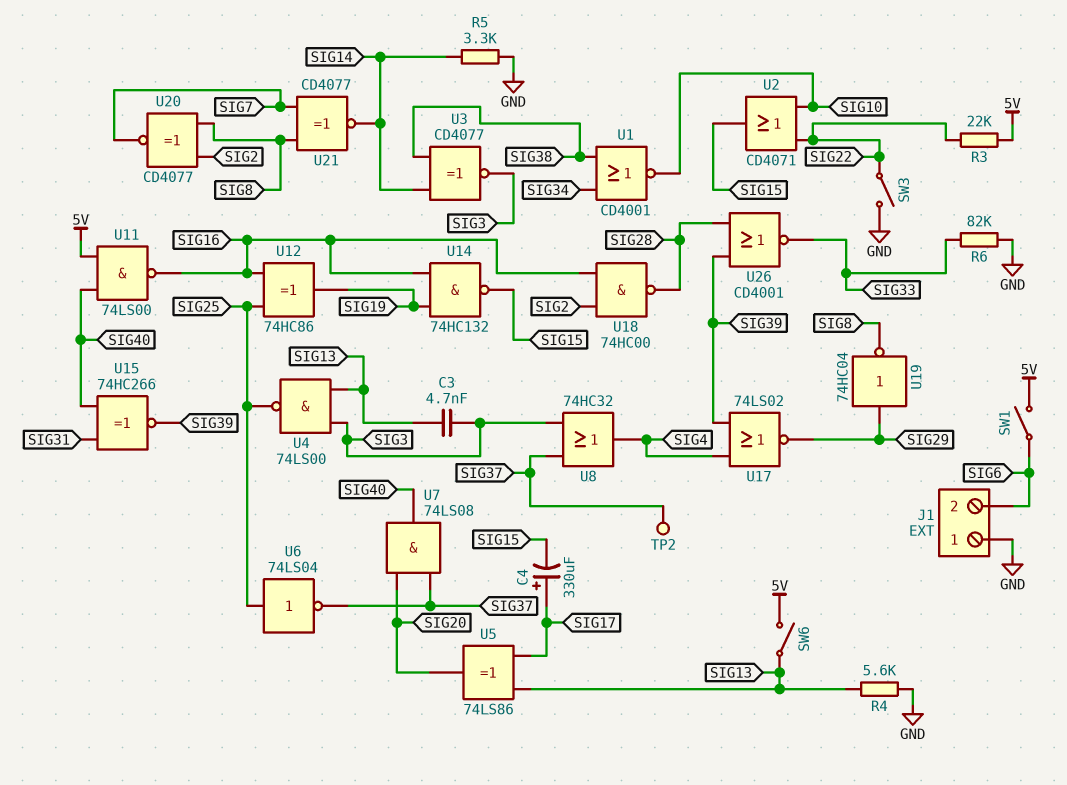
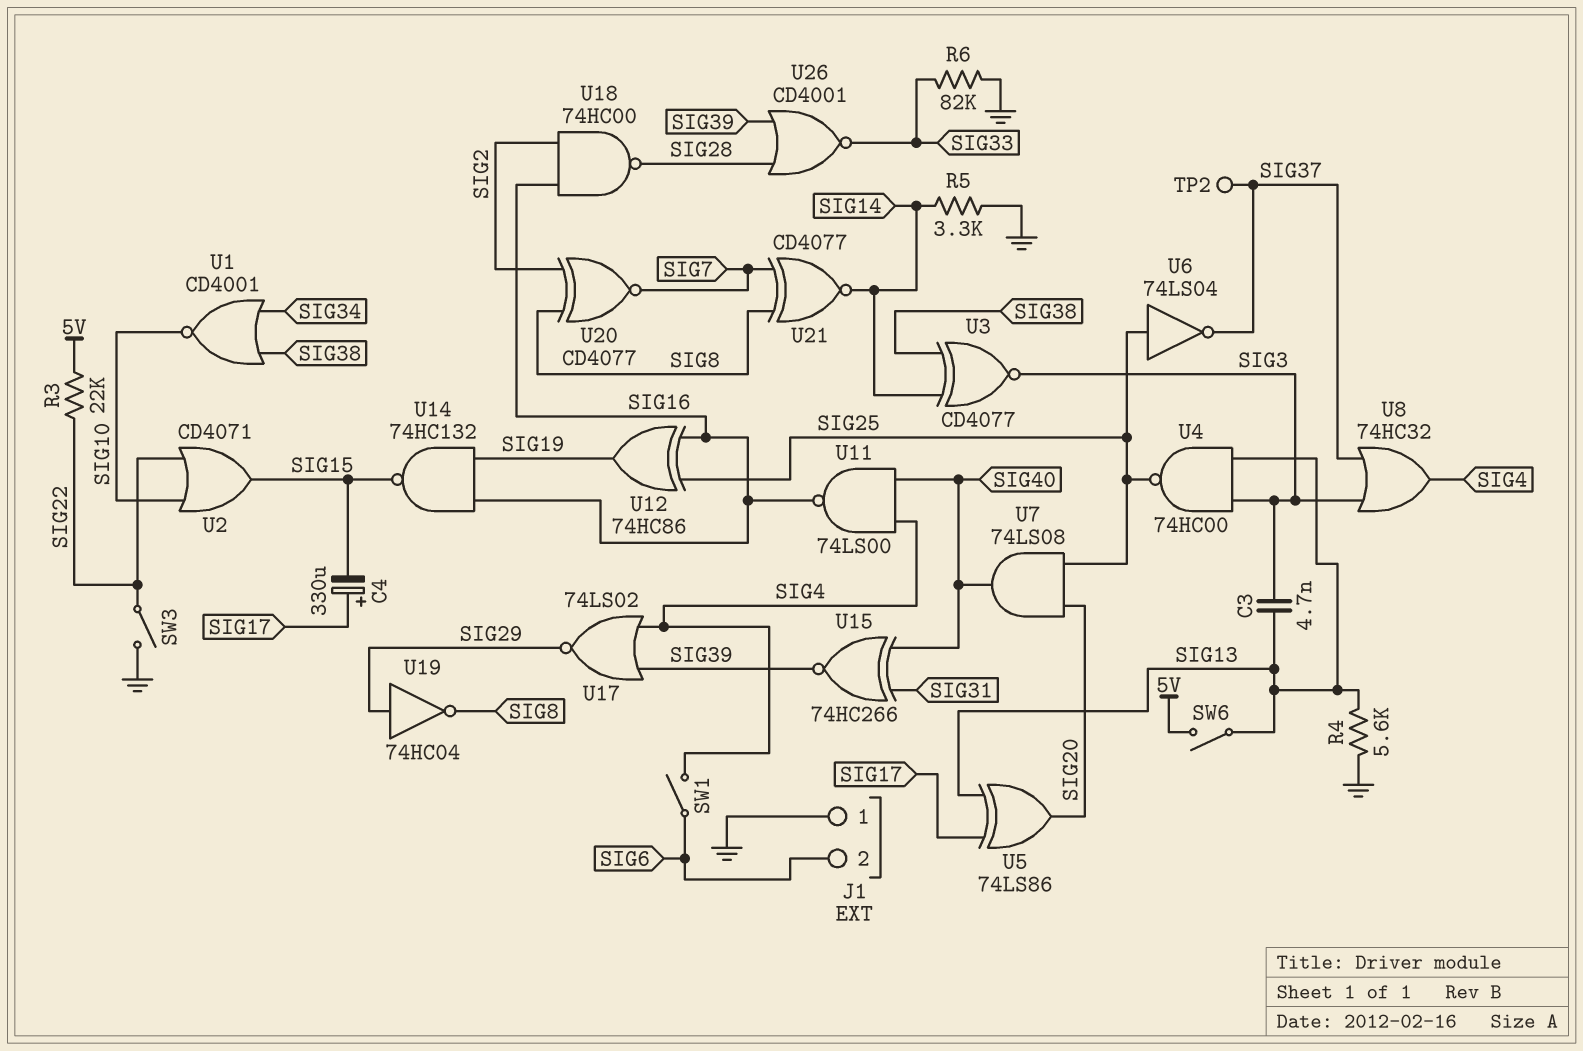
SW1: switch (5V, SIG6) -> switch (SIG4, SIG6)
U4: NAND 74LS00 (in SIG3, in SIG13, out SIG25) -> NAND 74HC00 (in SIG3, in SIG13, out SIG25)
U7: AND 74LS08 (in SIG20, in SIG37, out SIG40) -> AND 74LS08 (in SIG20, in SIG25, out SIG40)
U11: NAND 74LS00 (in 5V, in SIG40, out SIG16) -> NAND 74LS00 (in SIG4, in SIG40, out SIG16)

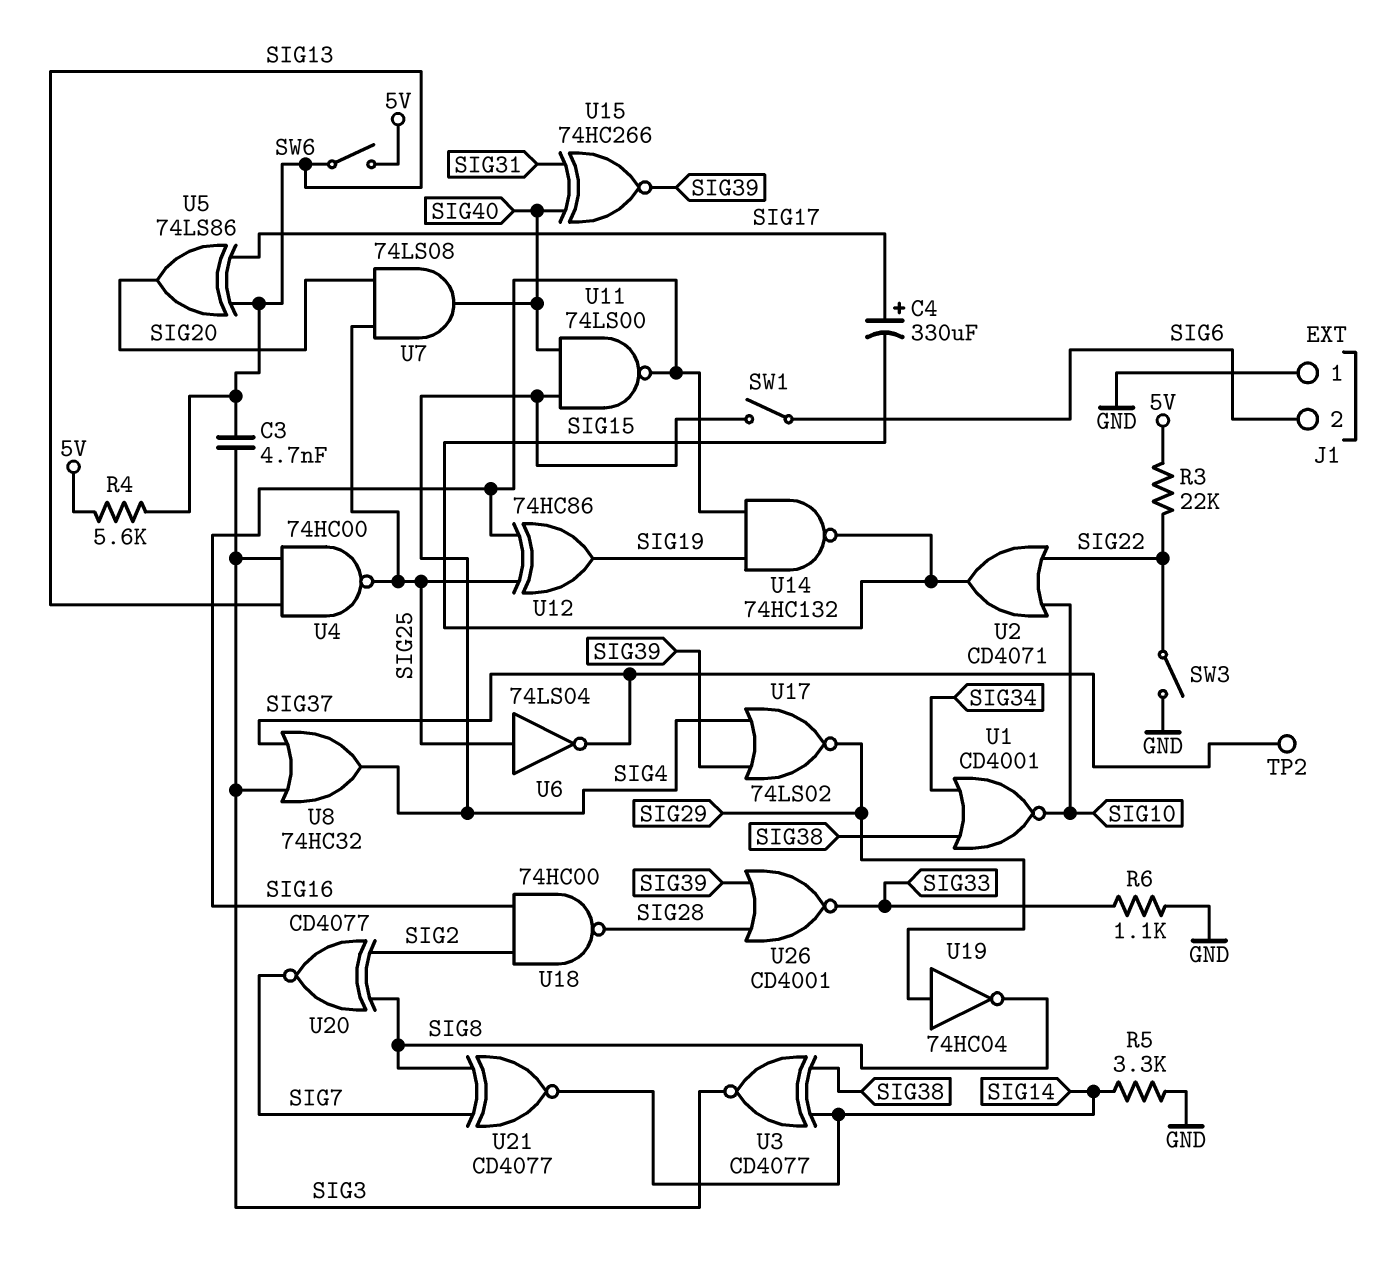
R4: 5.6k (GND, SIG13) -> 5.6k (5V, SIG13)
R6: 82k (GND, SIG33) -> 1.1k (GND, SIG33)

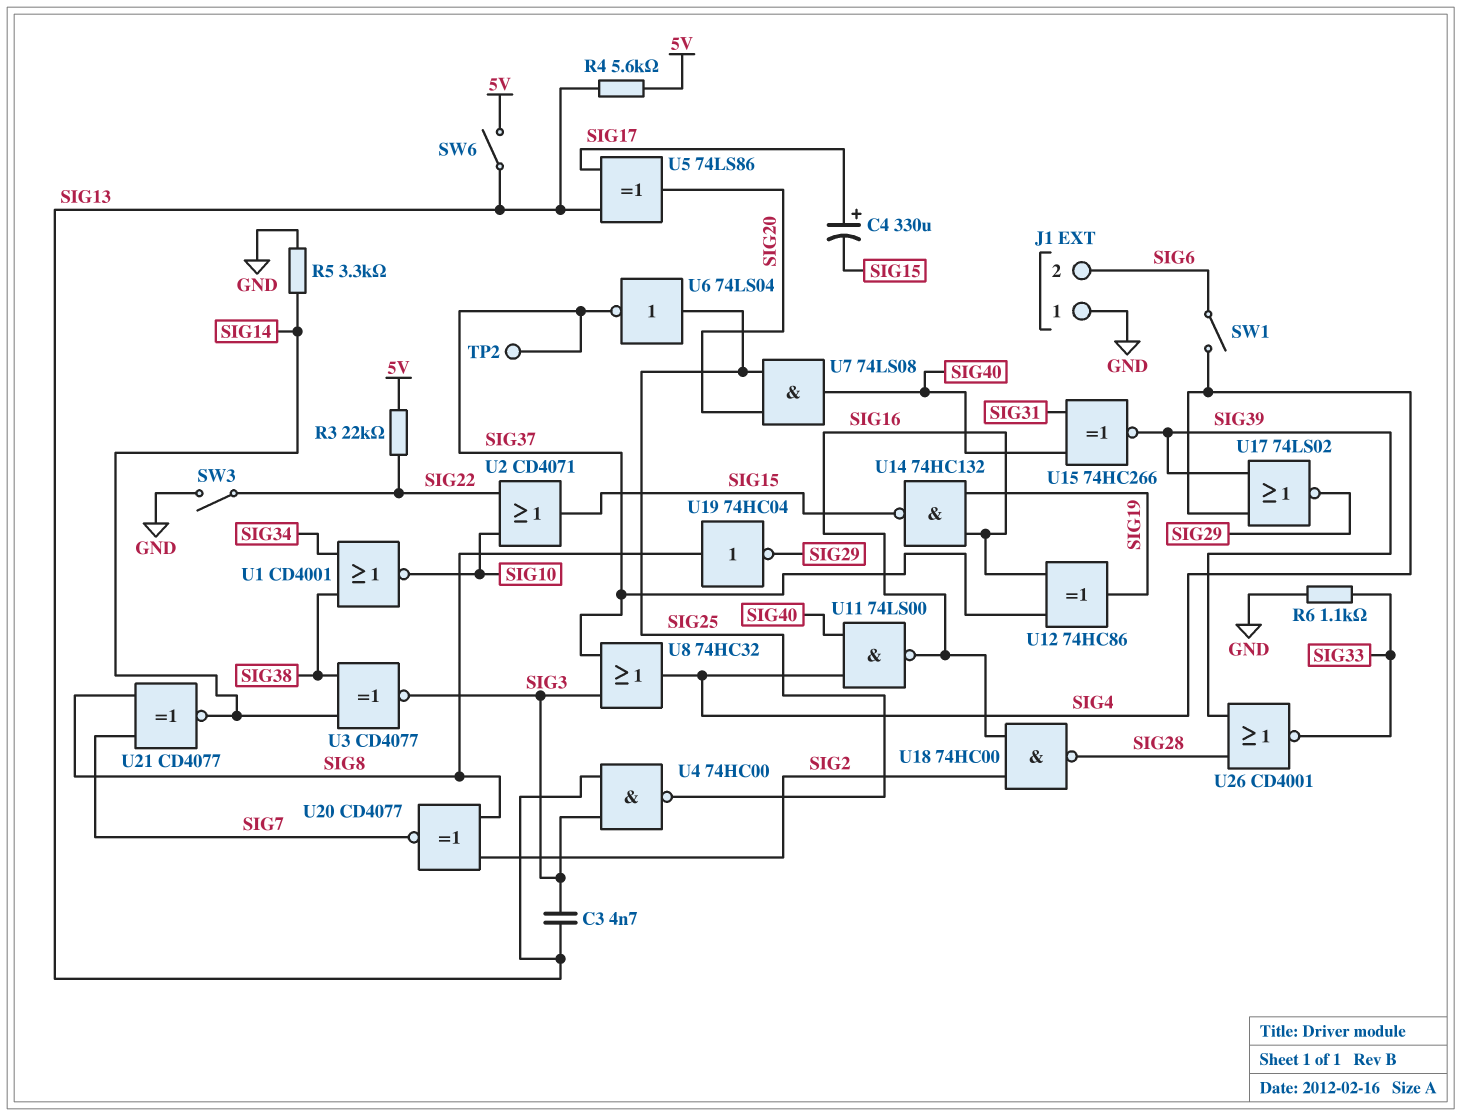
U12: XOR 74HC86 (in SIG16, in SIG25, out SIG19) -> XOR 74HC86 (in SIG16, in SIG37, out SIG19)
U19: NOT 74HC04 (in SIG29, out SIG8) -> NOT 74HC04 (in SIG8, out SIG29)

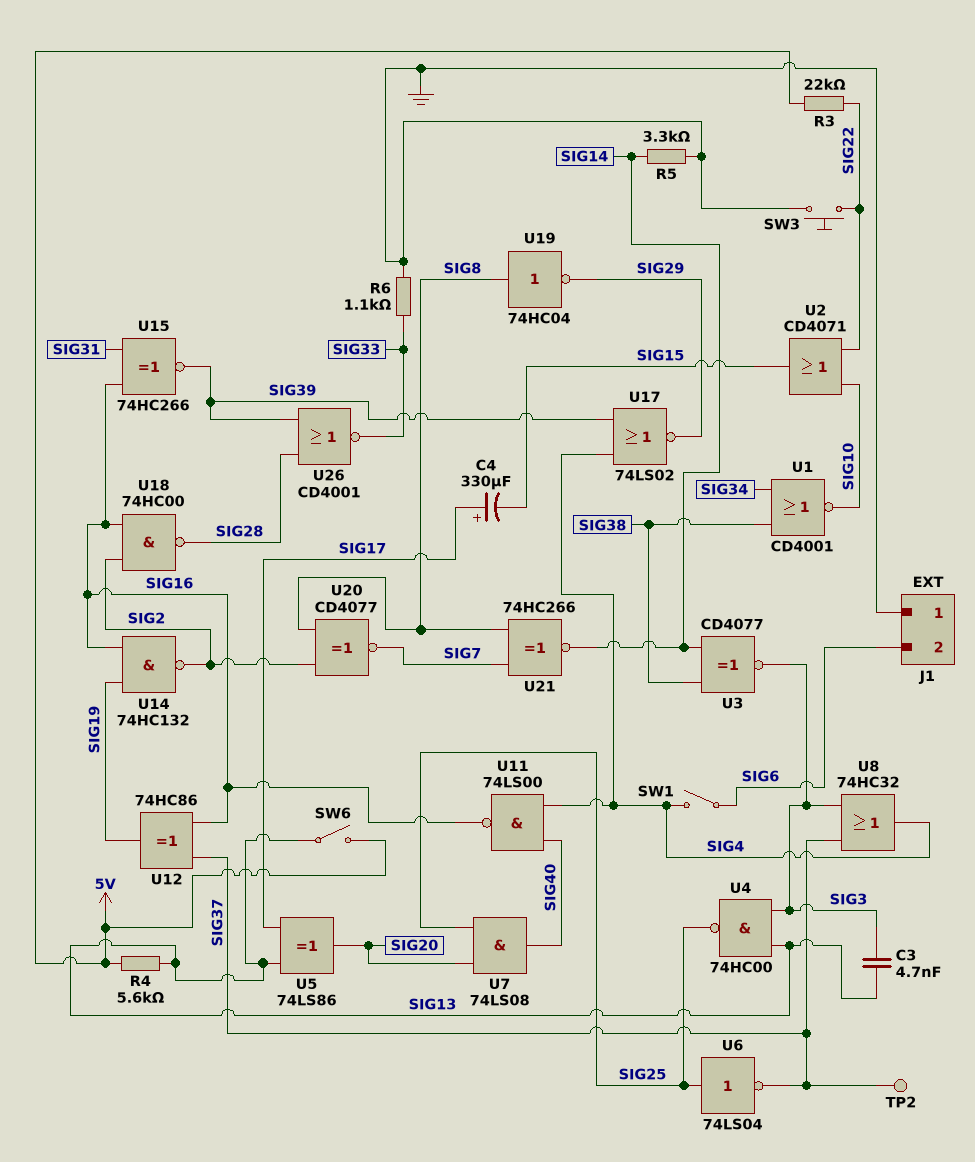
SW3: switch (GND, SIG22) -> button (GND, SIG22)
U14: NAND 74HC132 (in SIG16, in SIG19, out SIG15) -> NAND 74HC132 (in SIG16, in SIG19, out SIG2)
U15: XNOR 74HC266 (in SIG31, in SIG40, out SIG39) -> XNOR 74HC266 (in SIG16, in SIG31, out SIG39)
U21: XNOR CD4077 (in SIG7, in SIG8, out SIG14) -> XNOR 74HC266 (in SIG7, in SIG8, out SIG14)

